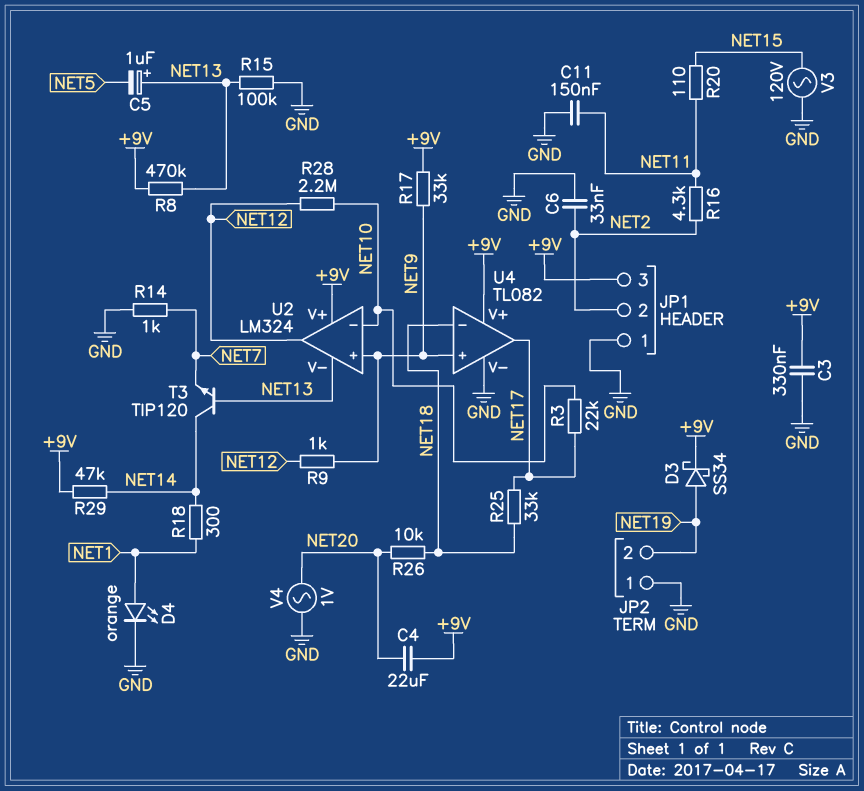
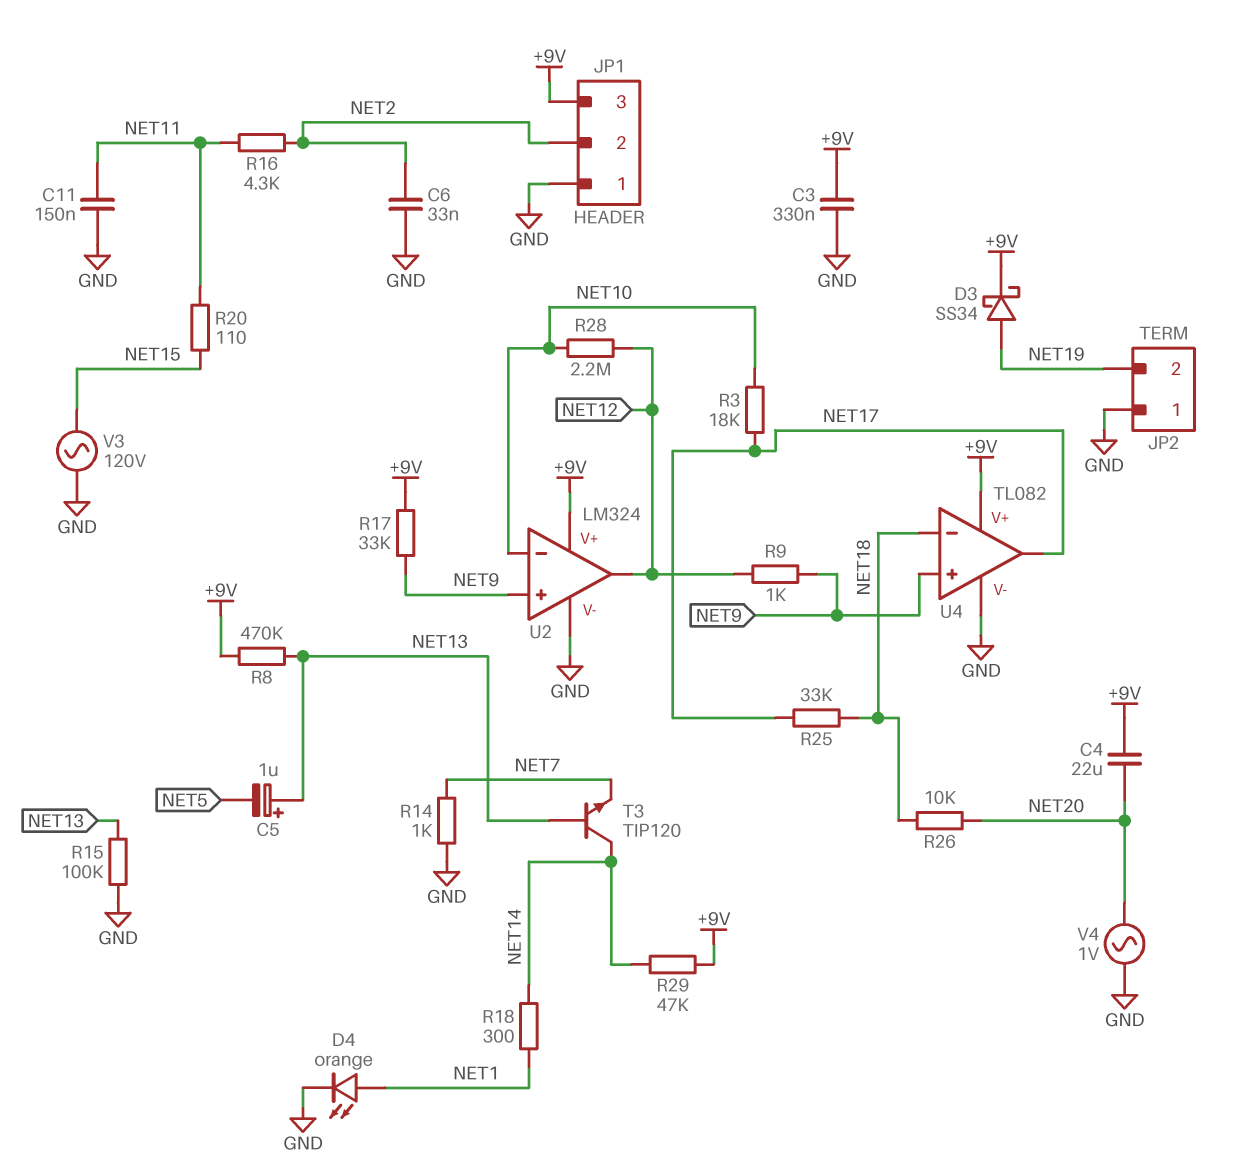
R3: 22k (NET10, NET17) -> 18k (NET10, NET17)
U2 pin V-: NET13 -> GND

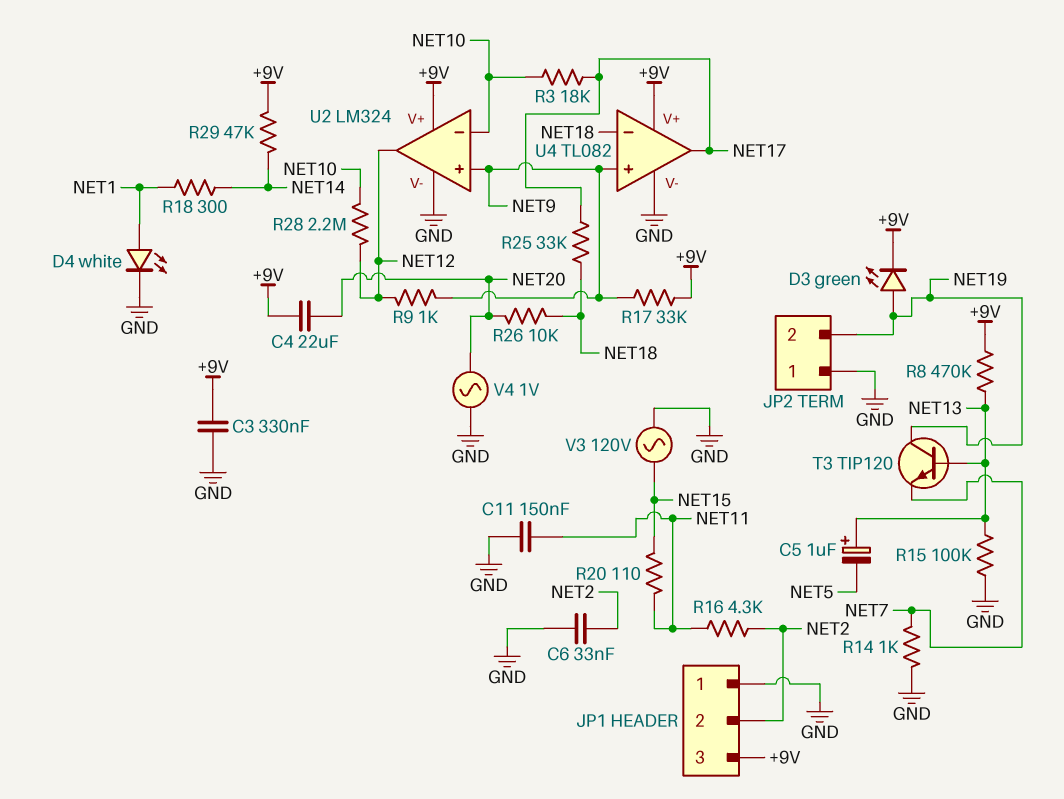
D3: schottky SS34 (A NET19, K +9V) -> LED green (A NET19, K +9V)
D4: LED orange (A NET1, K GND) -> LED white (A NET1, K GND)
T3: NPN TIP120 (B NET13, C NET14, E NET7) -> NPN TIP120 (B NET13, C NET19, E NET7)

